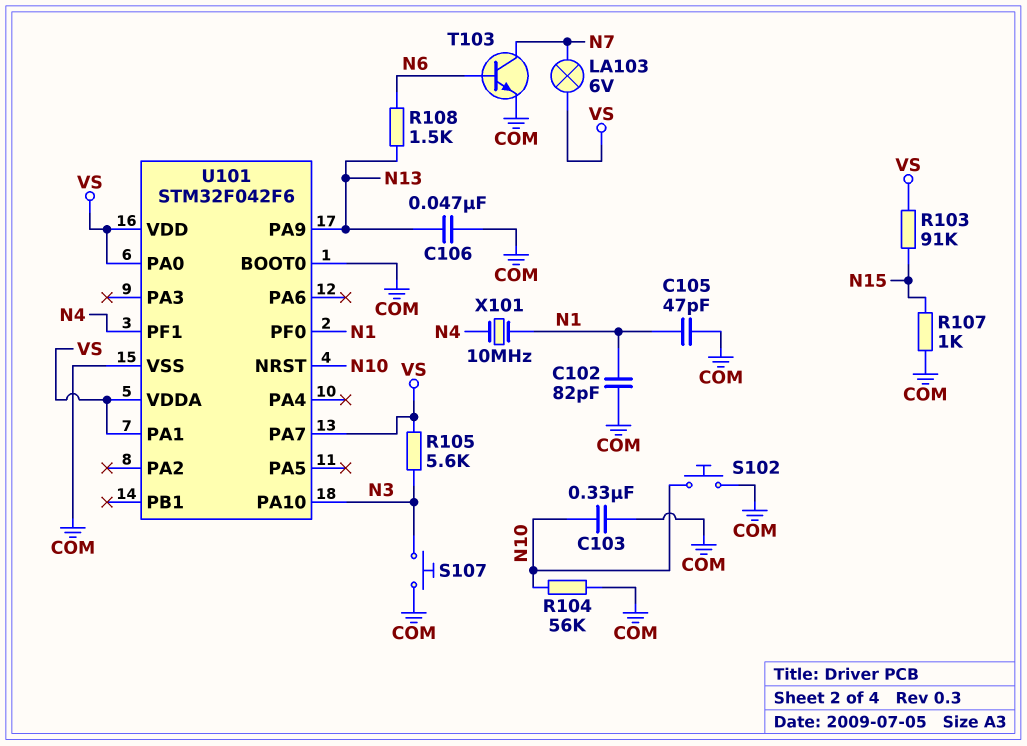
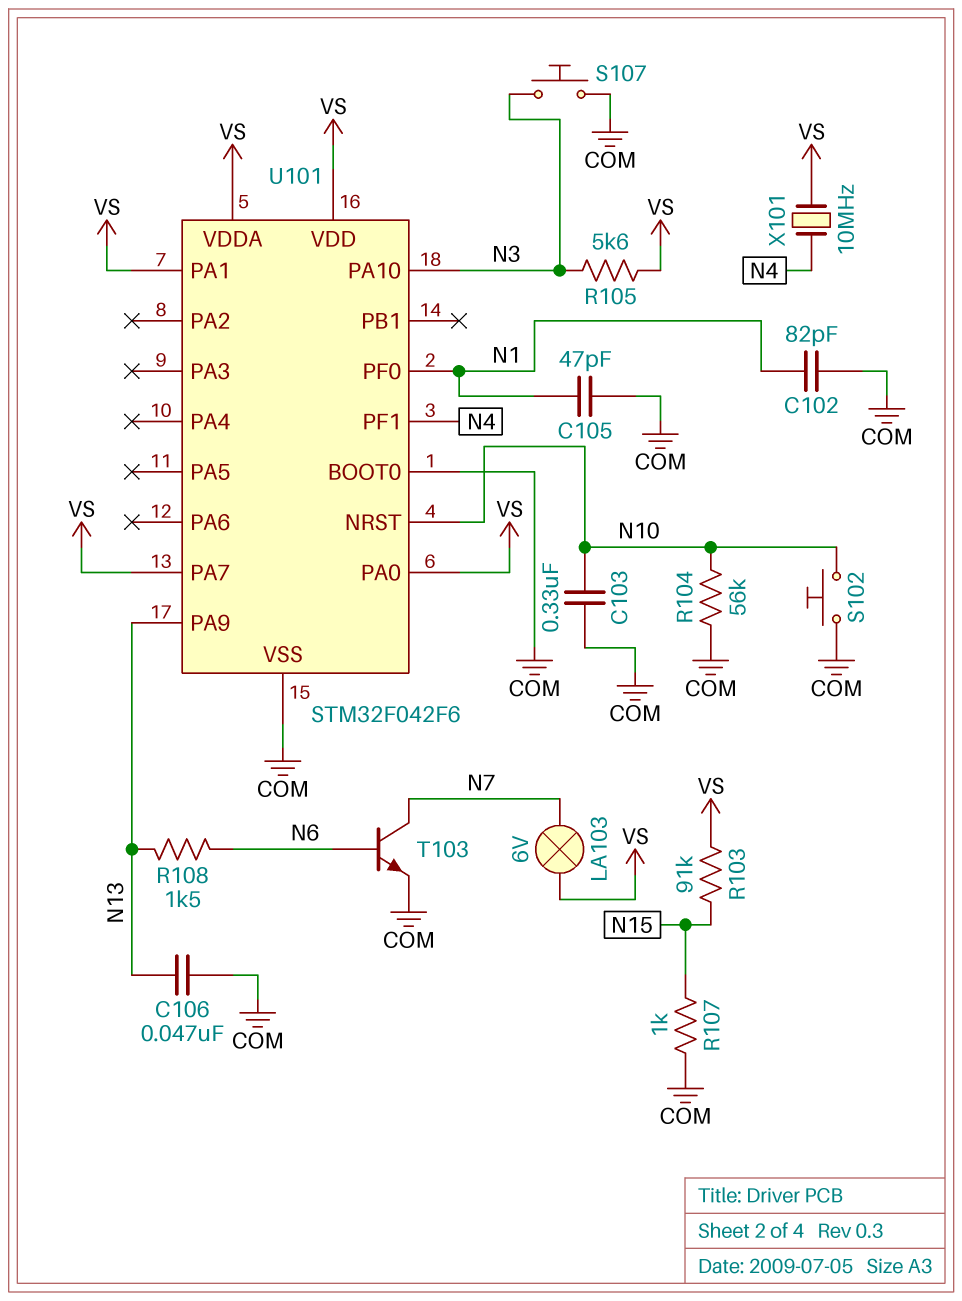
X101: 10MHz (N1, N4) -> 10MHz (N4, VS)

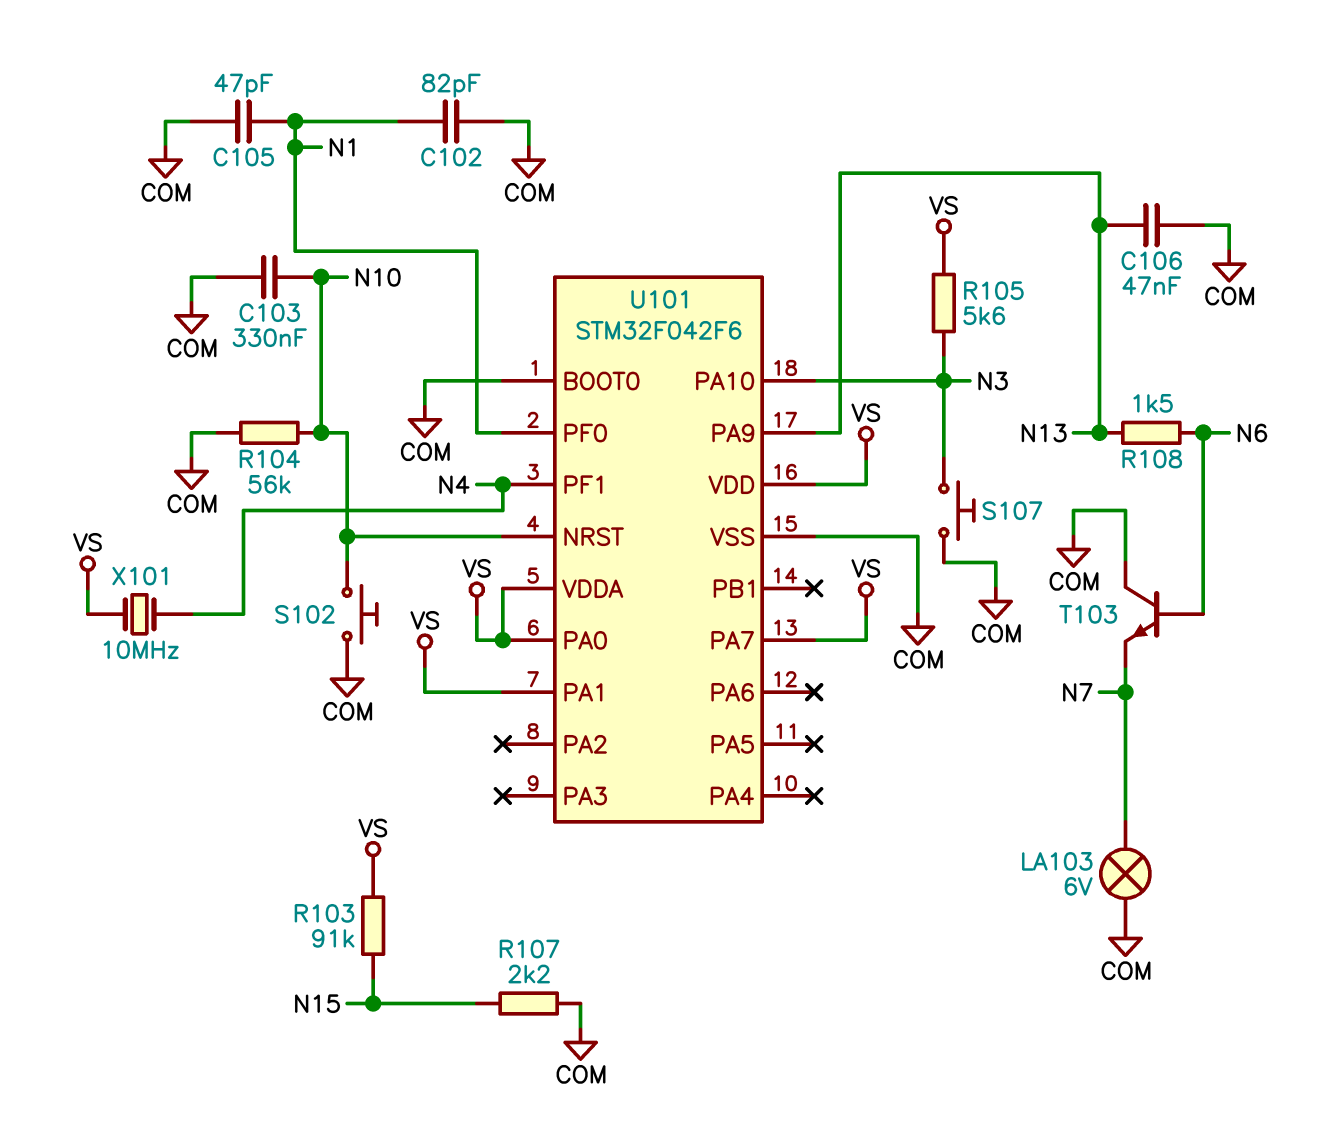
LA103: lamp 6V (N7, VS) -> lamp 6V (COM, N7)
R107: 1k (COM, N15) -> 2.2k (COM, N15)
T103: NPN (B N6, C N7, E COM) -> NPN (B N6, C COM, E N7)

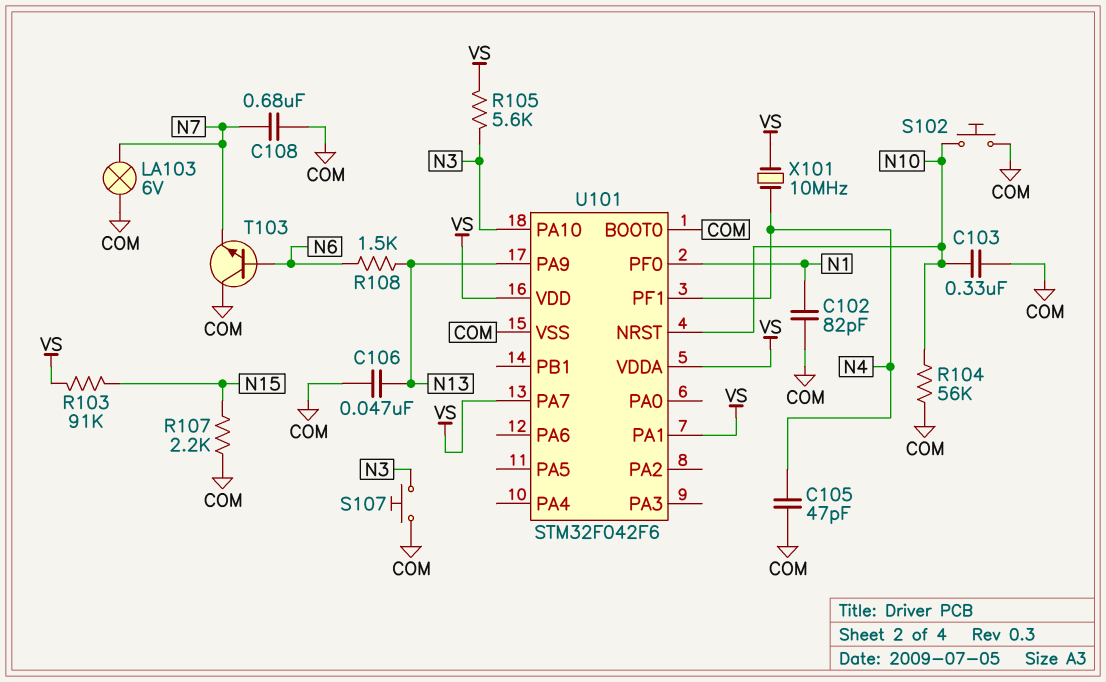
C105: 47pF (COM, N1) -> 47pF (COM, N4)
C108: none -> 680nF (COM, N7)
U101 pin PA0: VS -> none

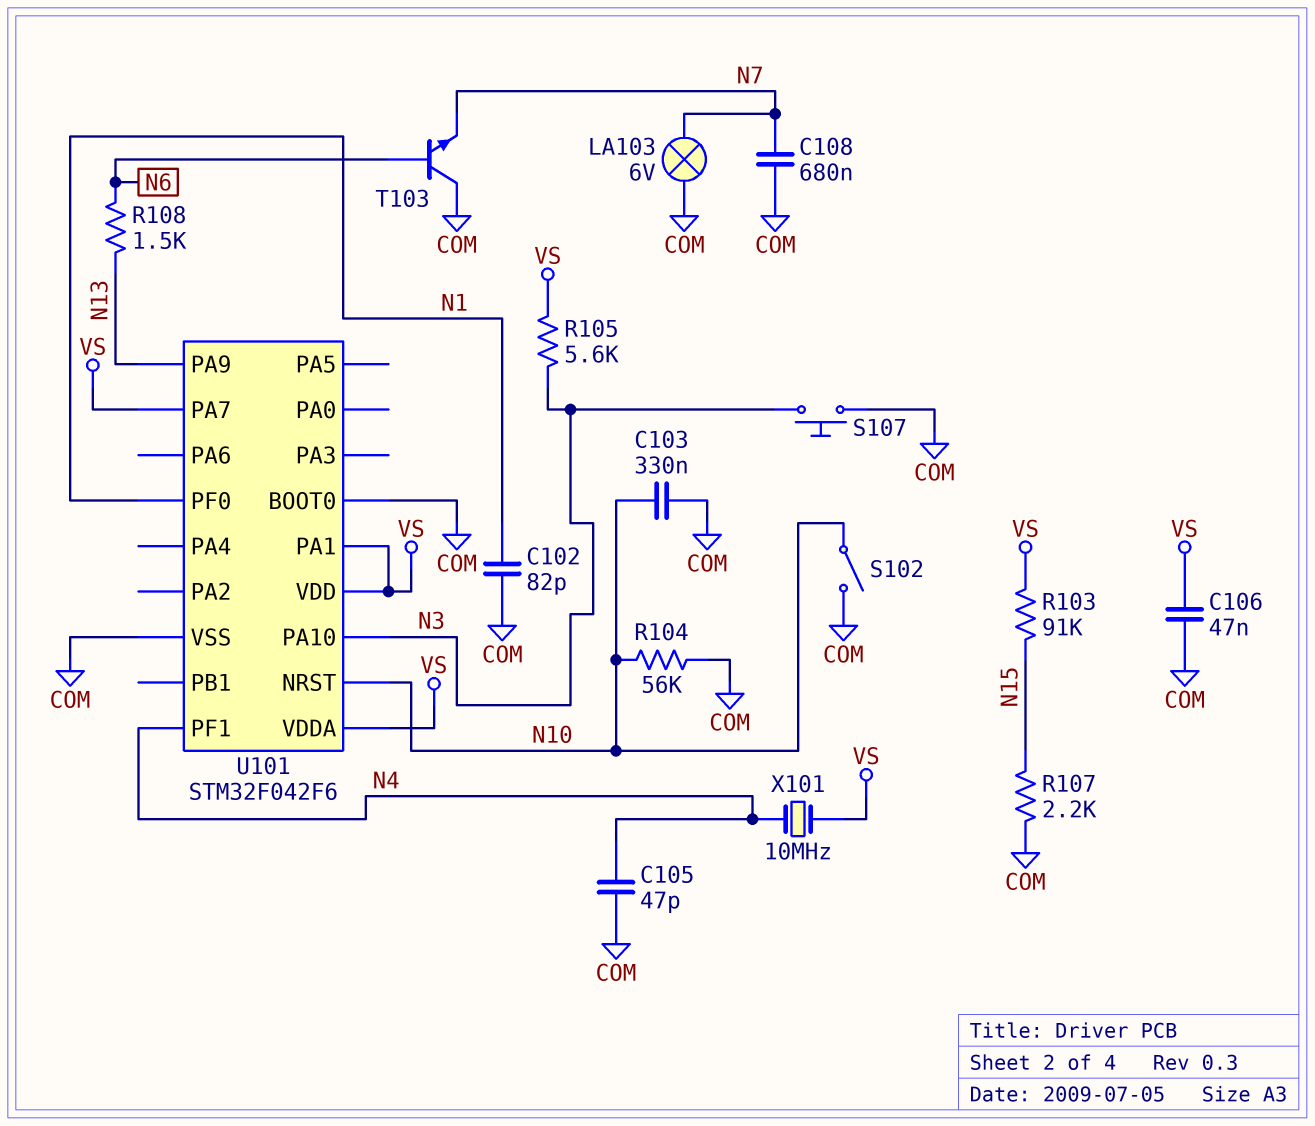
C106: 47nF (COM, N13) -> 47nF (COM, VS)
S102: button (COM, N10) -> switch (COM, N10)

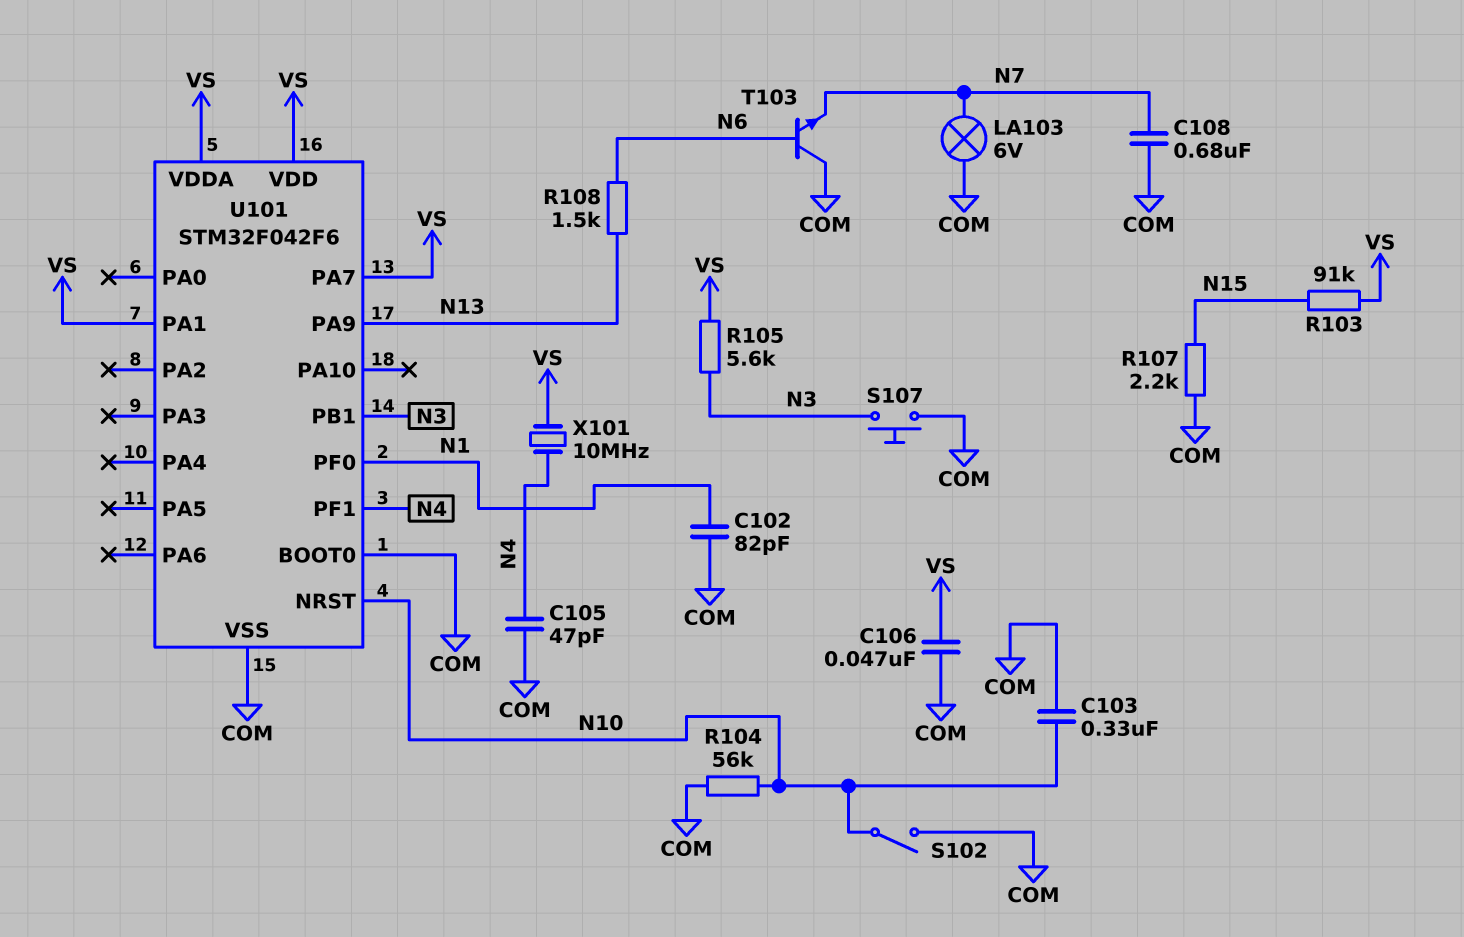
U101 pin PA10: N3 -> none
U101 pin PB1: none -> N3

